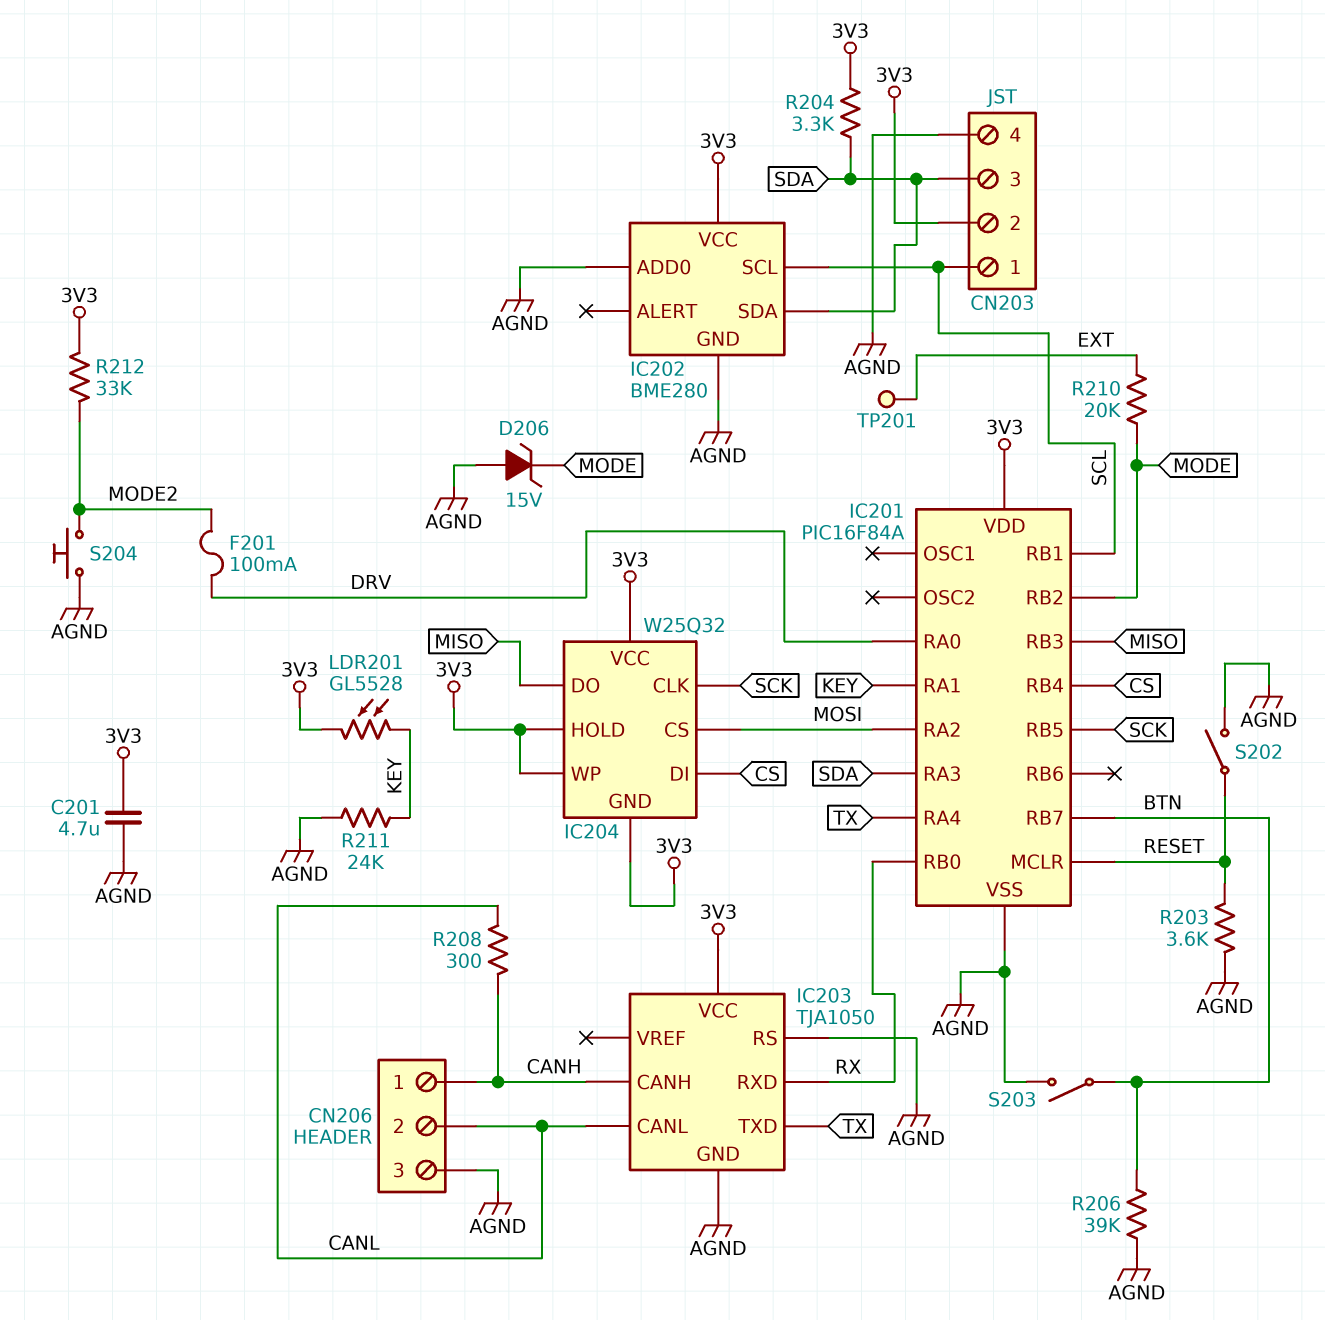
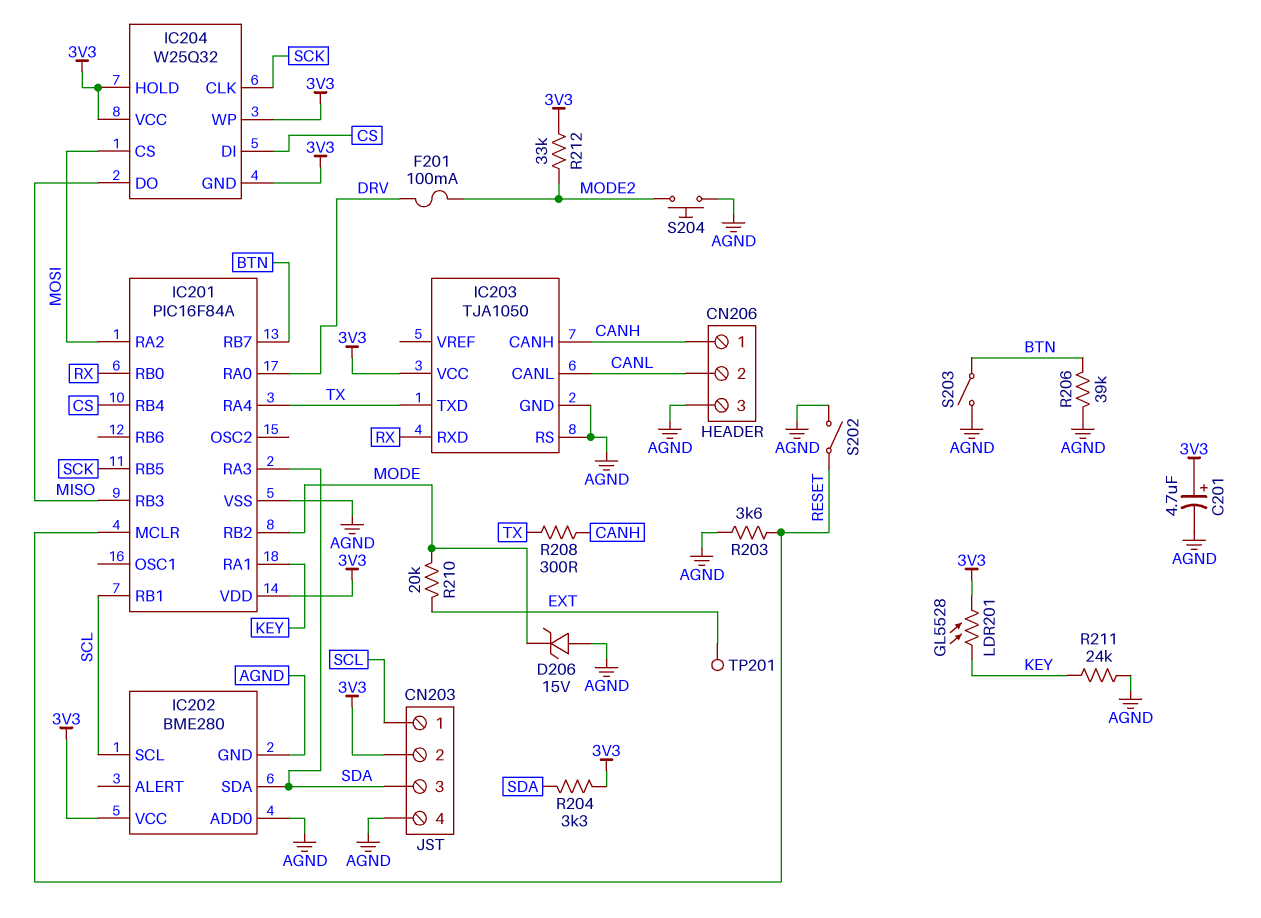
C201: 4.7uF (3V3, AGND) -> 4.7uF (plus 3V3, minus AGND)
R208: 300 (CANH, CANL) -> 300 (CANH, TX)

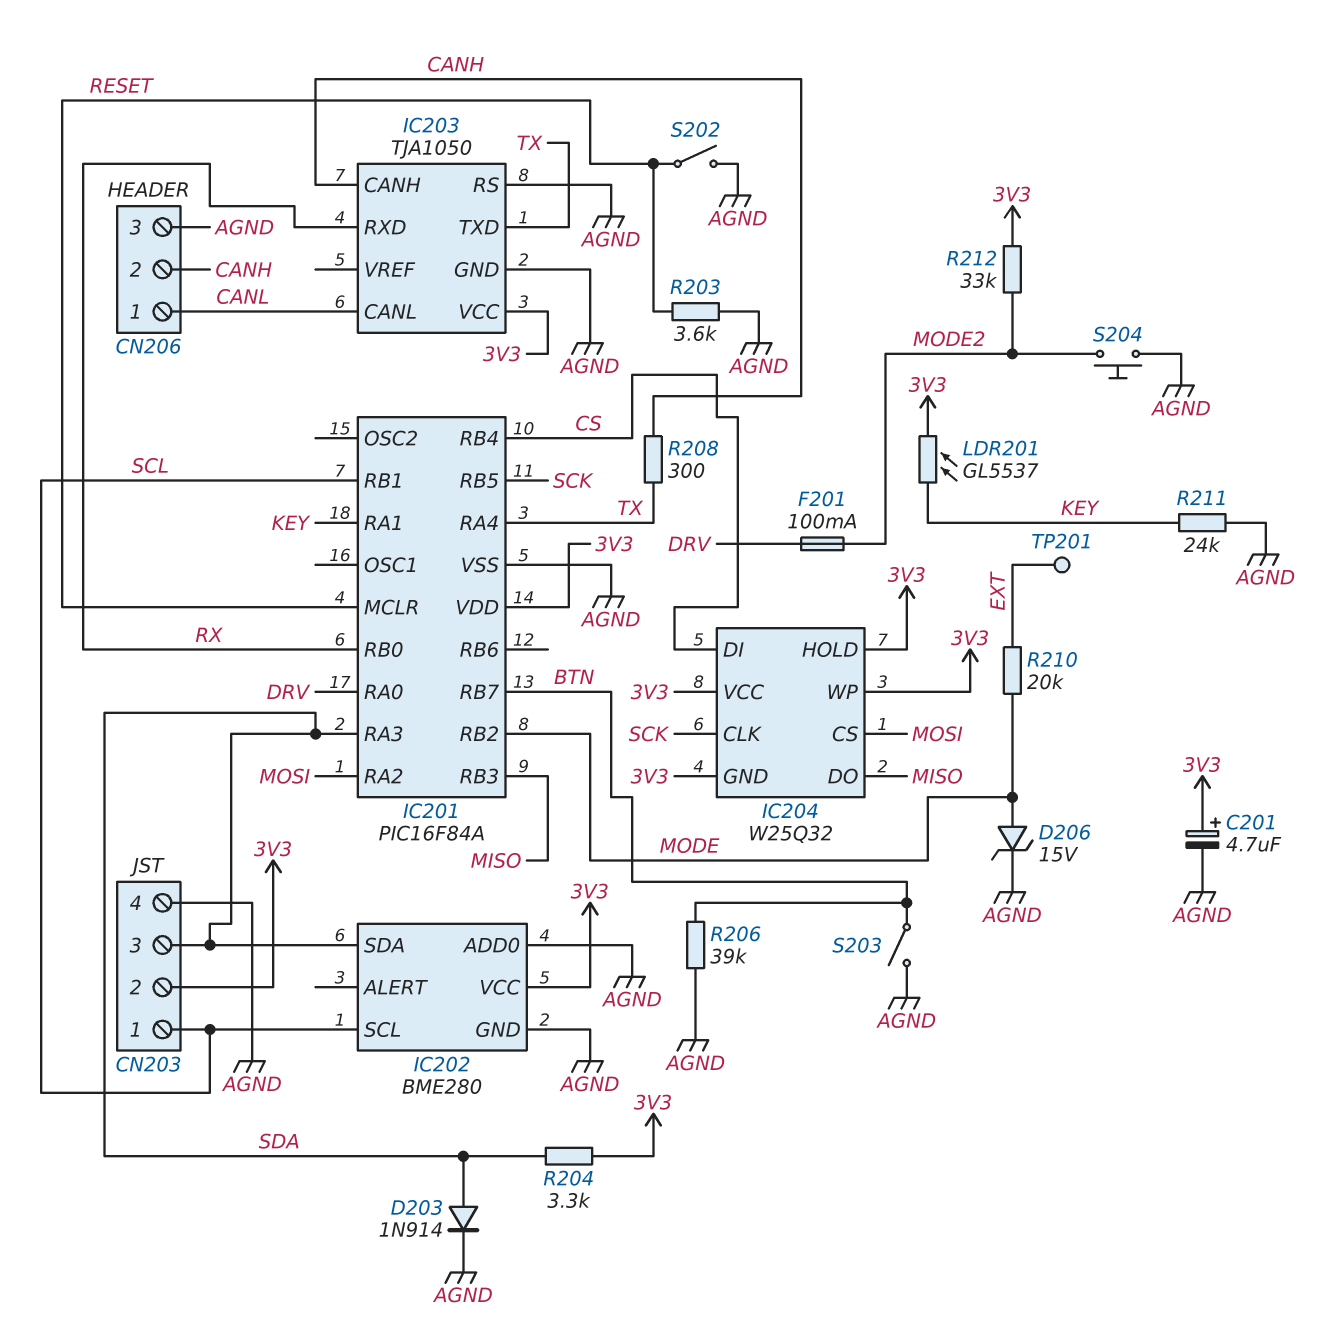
CN206 pin 1: CANH -> CANL
CN206 pin 2: CANL -> CANH
D203: none -> diode 1N914 (A SDA, K AGND)
D206: zener 15V (A AGND, K MODE) -> zener 15V (A MODE, K AGND)
LDR201: GL5528 (3V3, KEY) -> GL5537 (3V3, KEY)

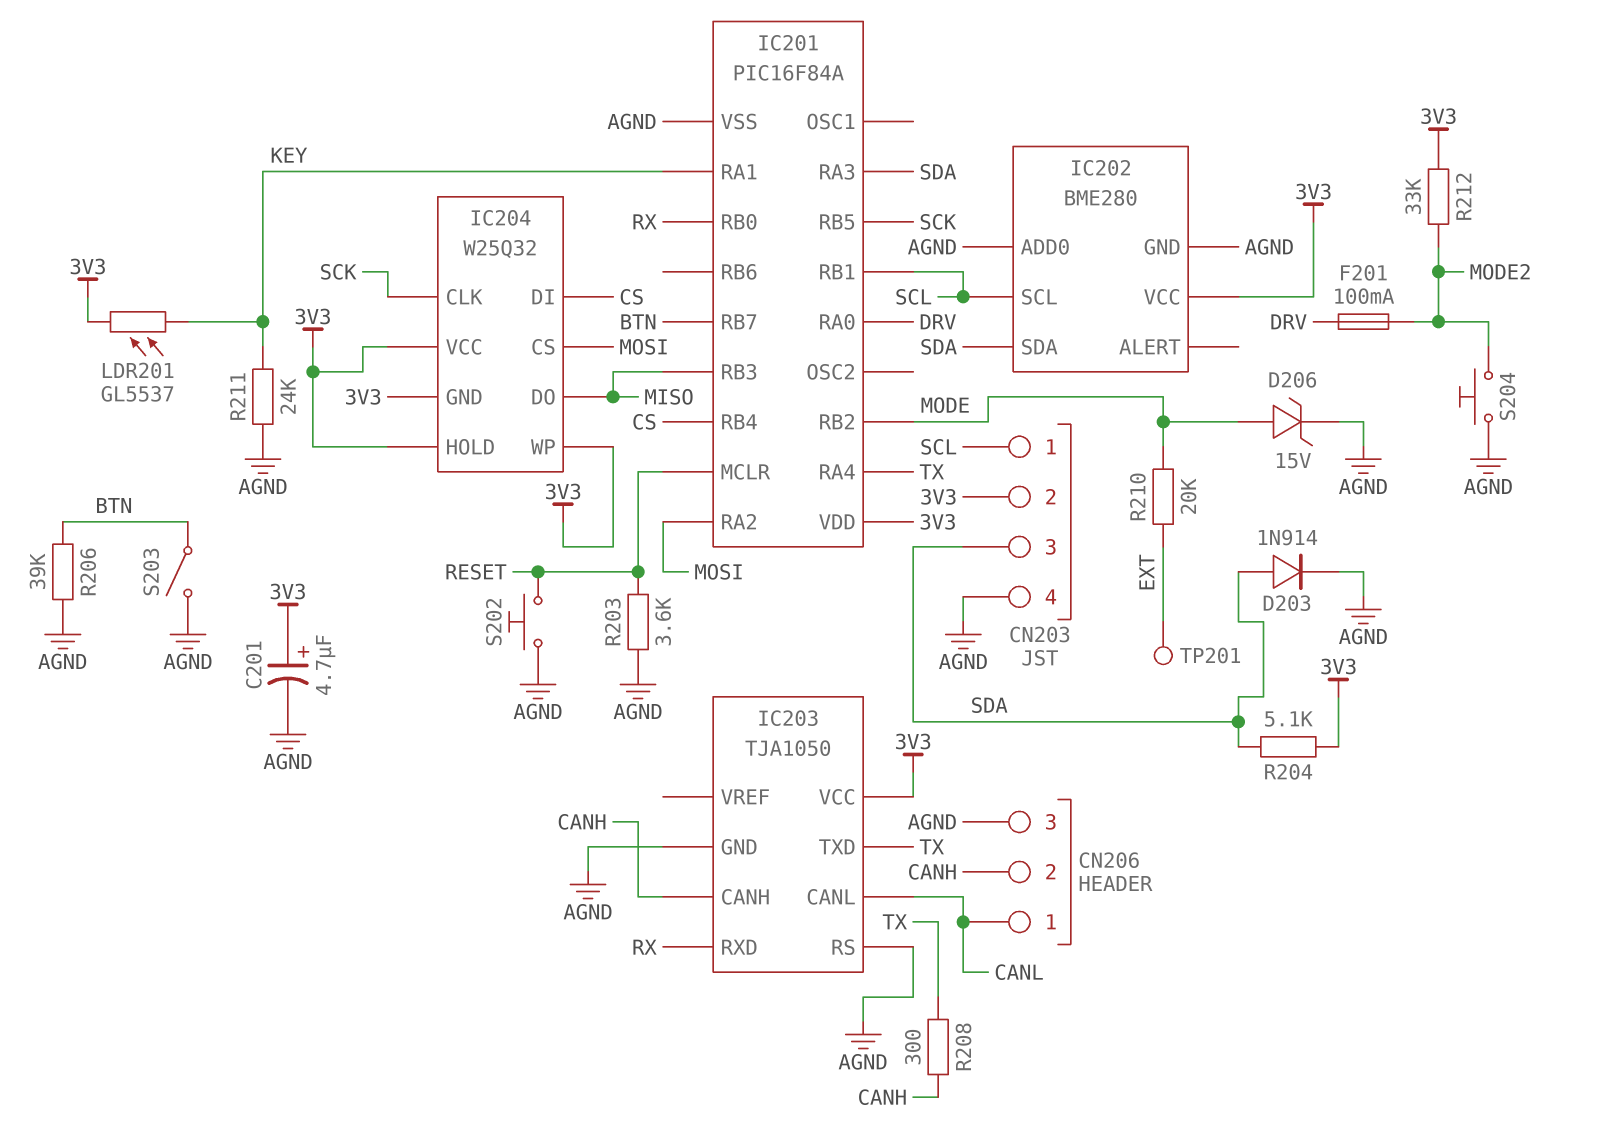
R204: 3.3k (3V3, SDA) -> 5.1k (3V3, SDA)
S202: switch (AGND, RESET) -> button (AGND, RESET)

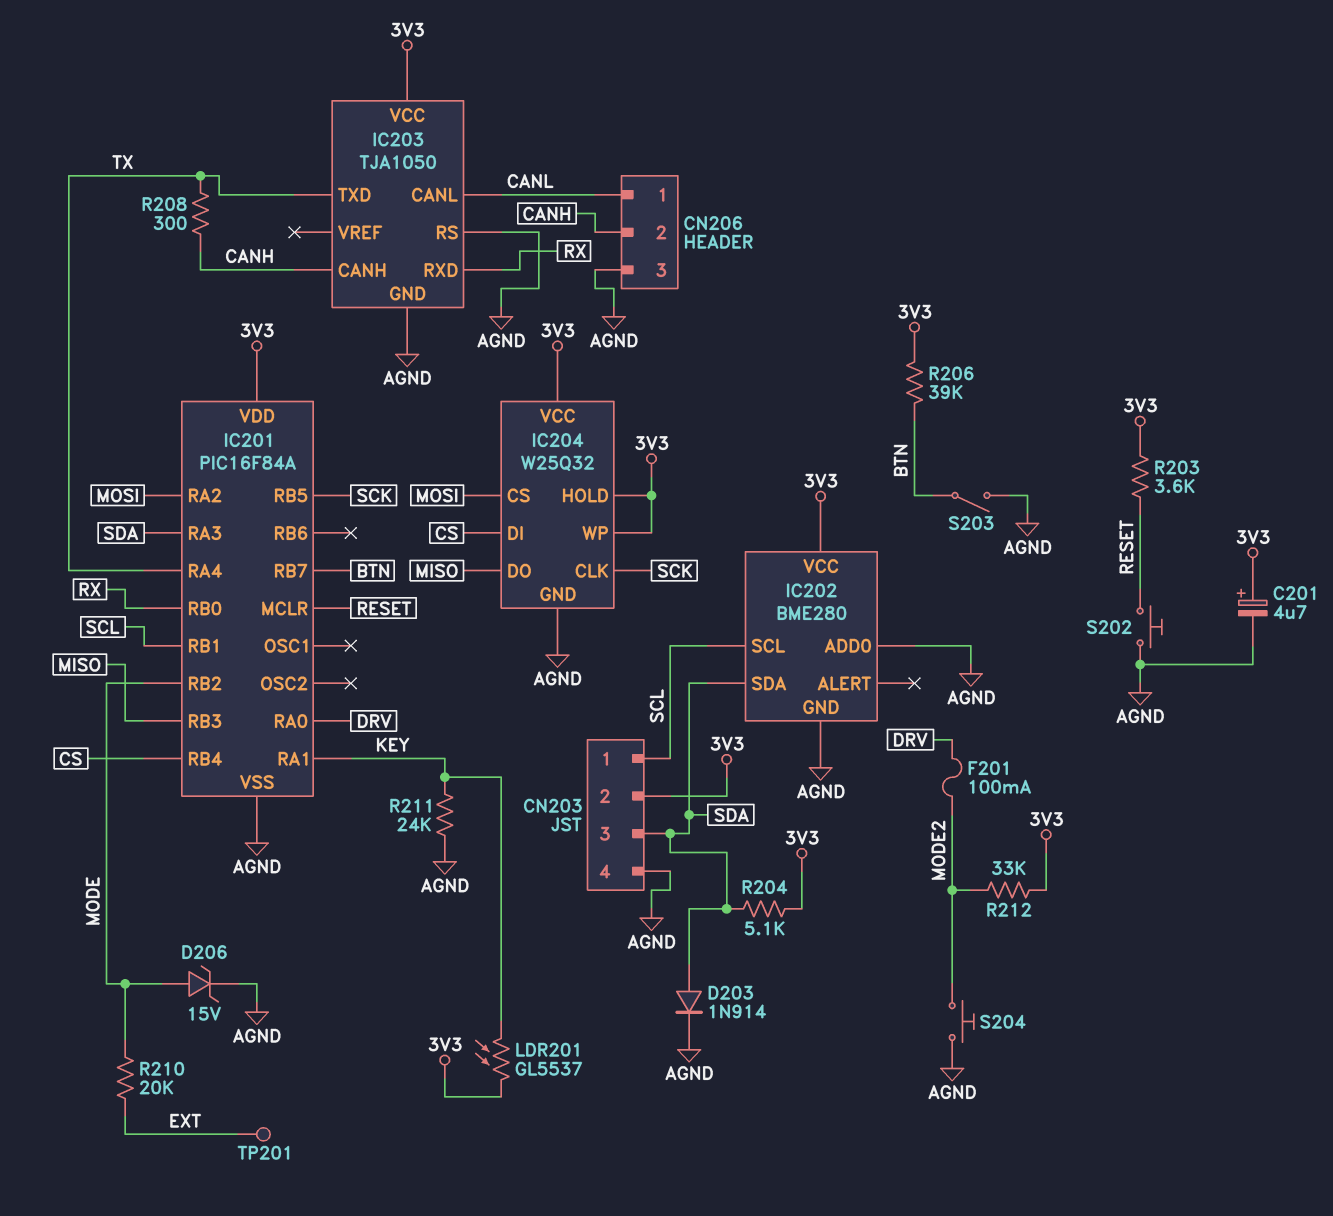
IC204 pin GND: 3V3 -> AGND
R203: 3.6k (AGND, RESET) -> 3.6k (3V3, RESET)
R206: 39k (AGND, BTN) -> 39k (3V3, BTN)

